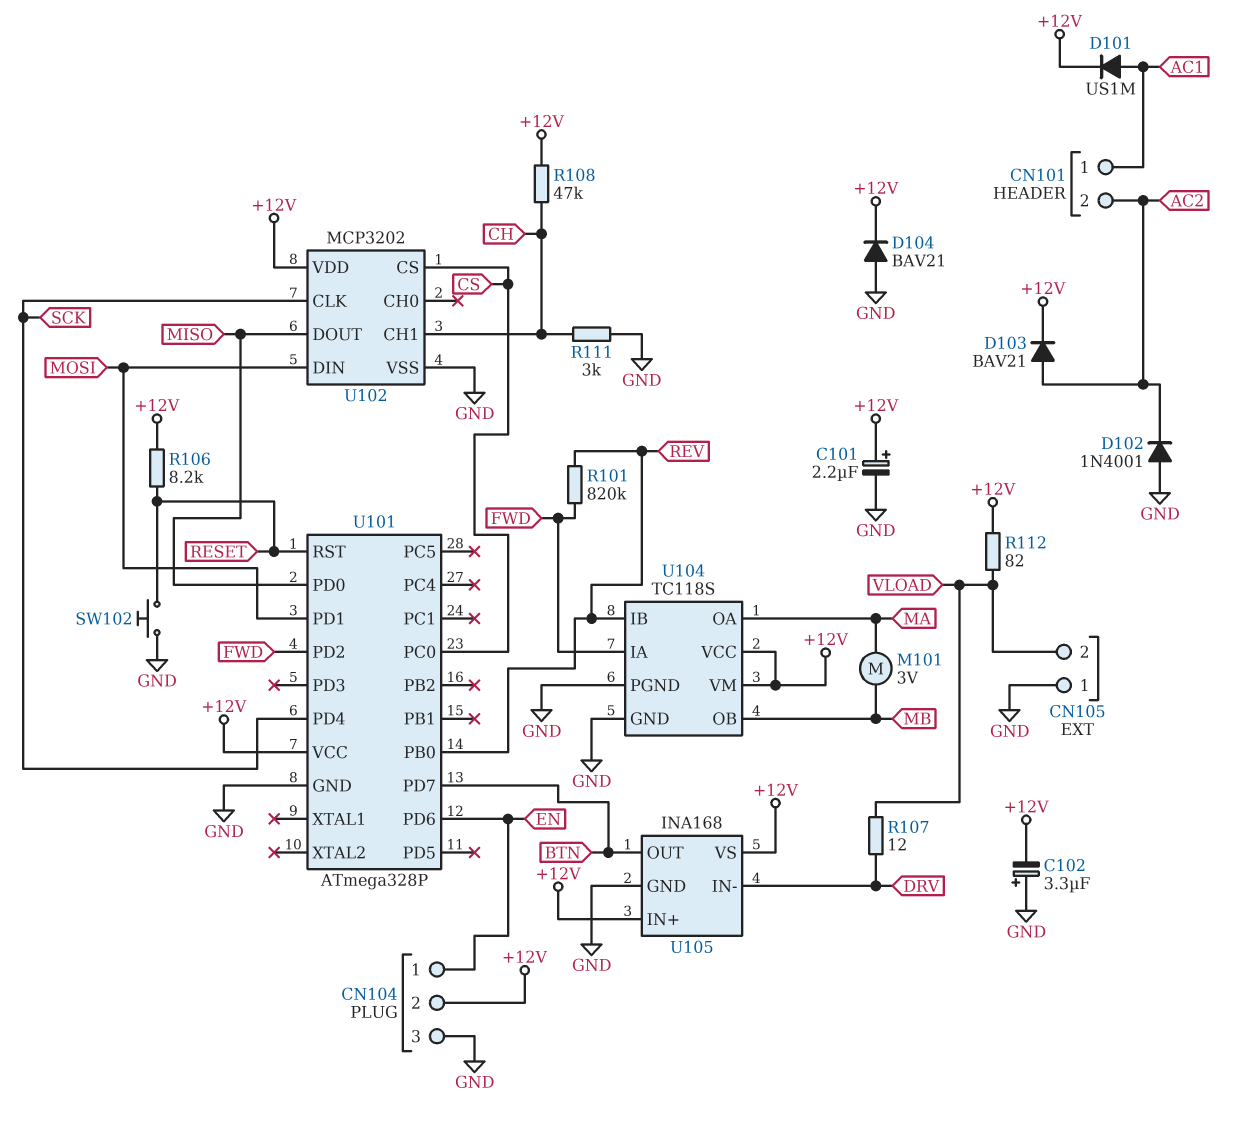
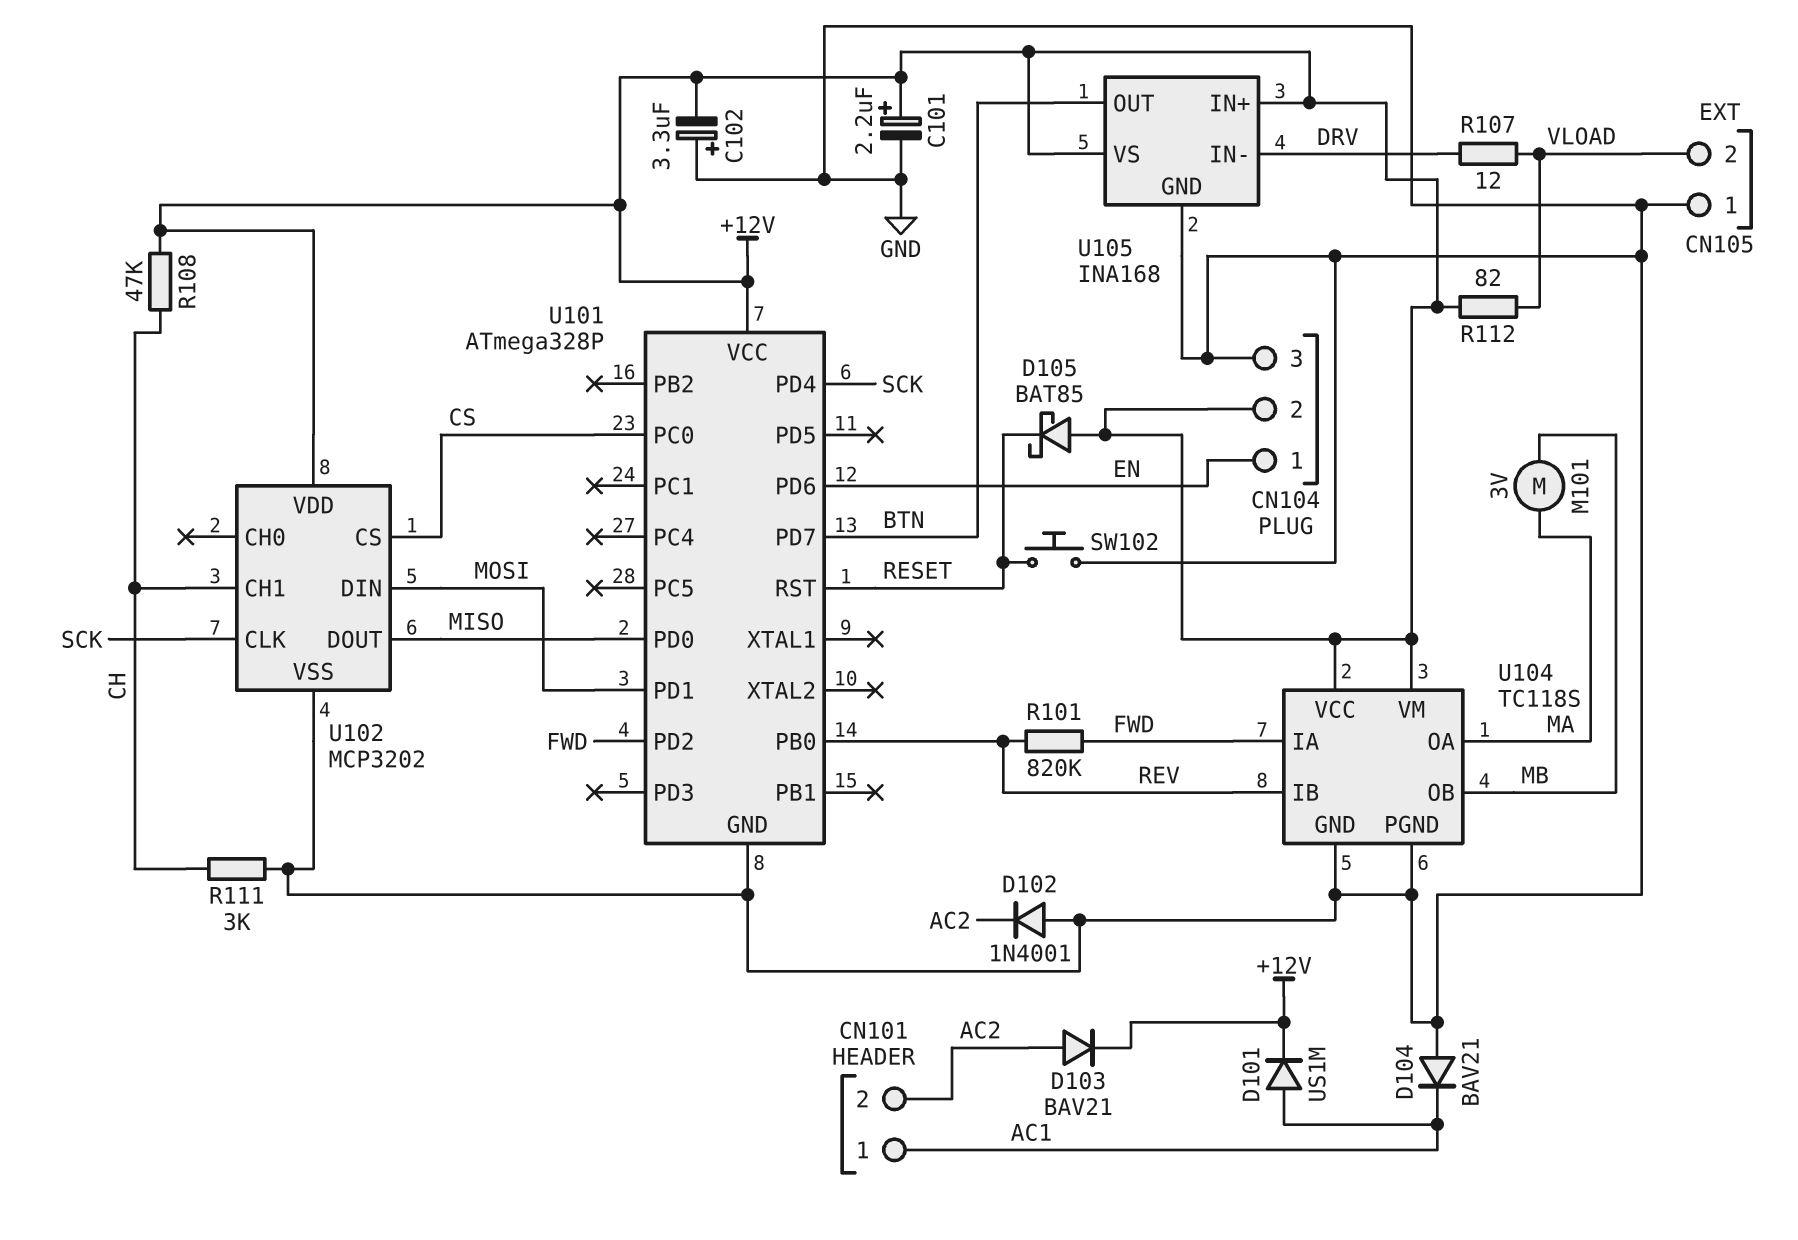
D104: diode BAV21 (A GND, K +12V) -> diode BAV21 (A GND, K AC1)
D105: none -> schottky BAT85 (A +12V, K RESET)
R106: 8.2k (+12V, RESET) -> none

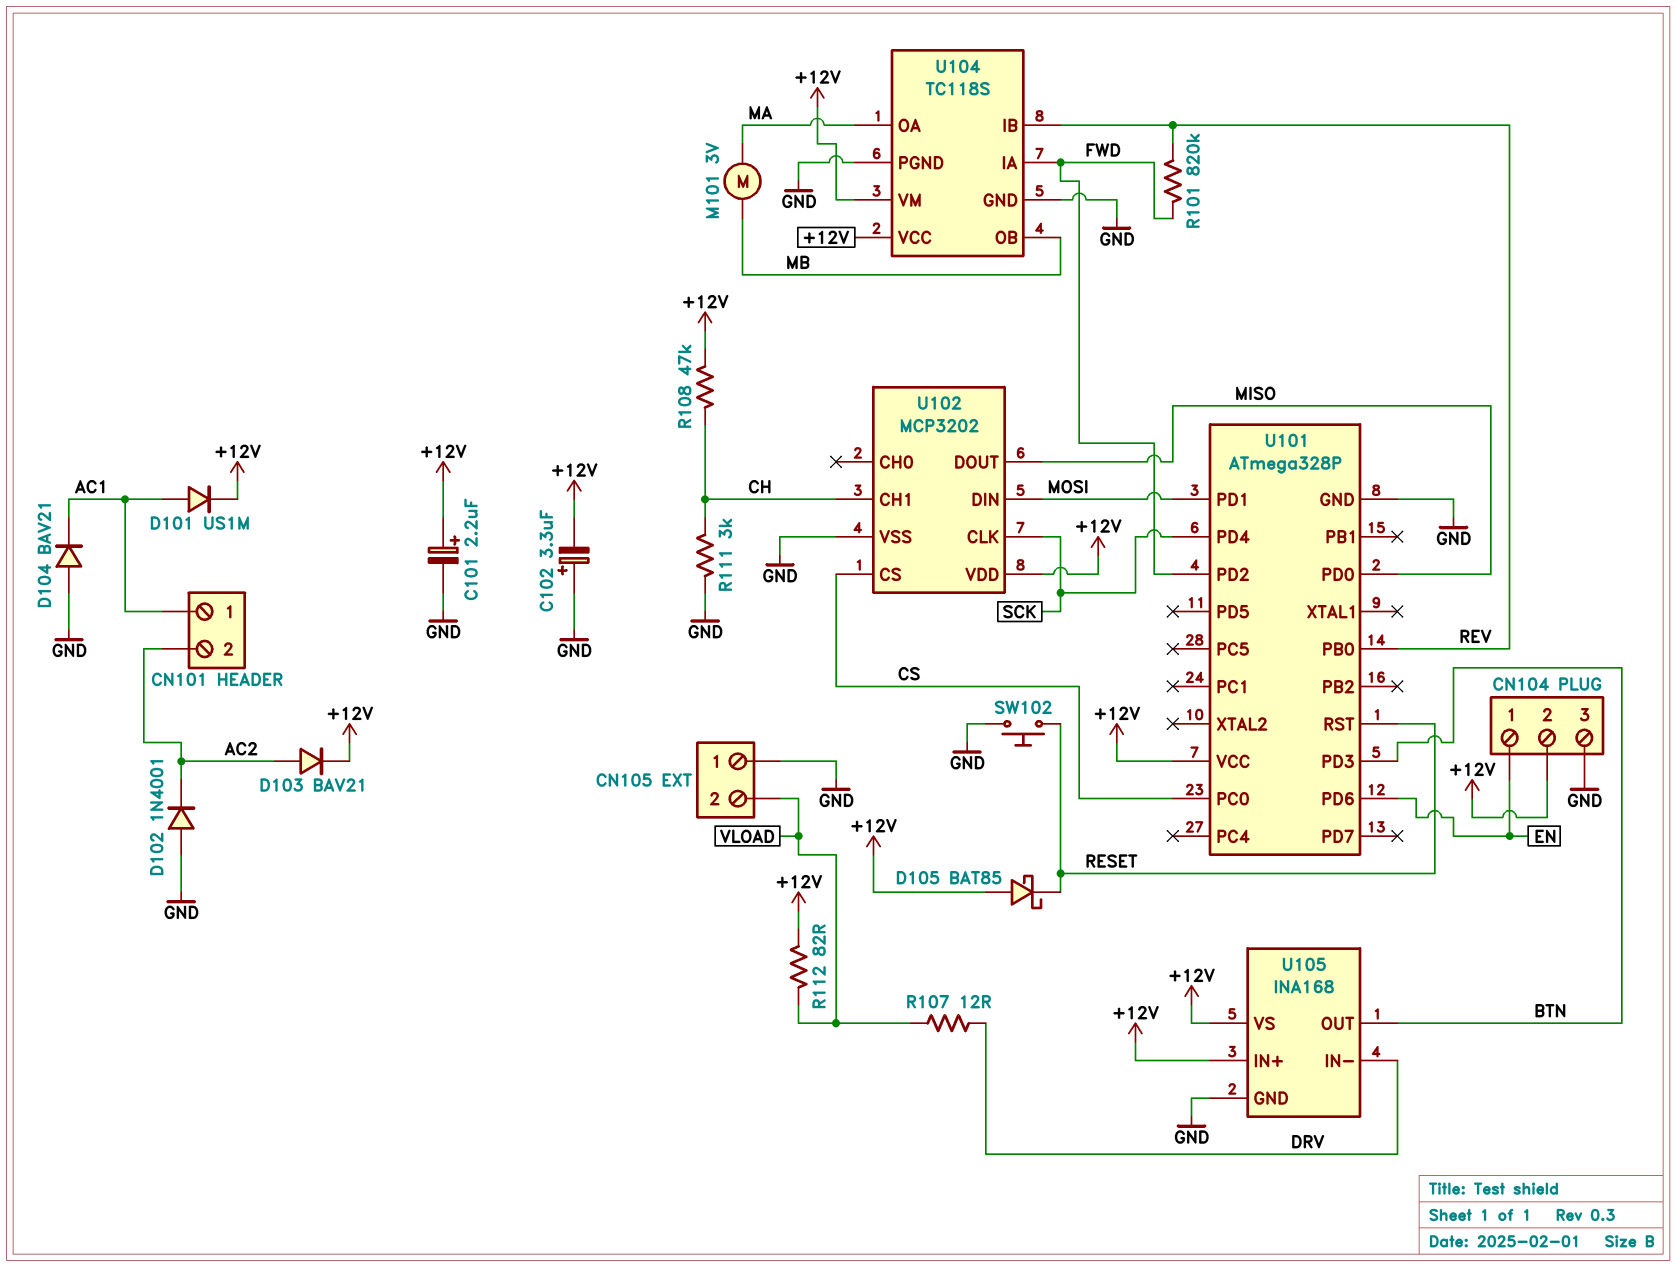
U101 pin PD3: none -> BTN
U101 pin PD7: BTN -> none

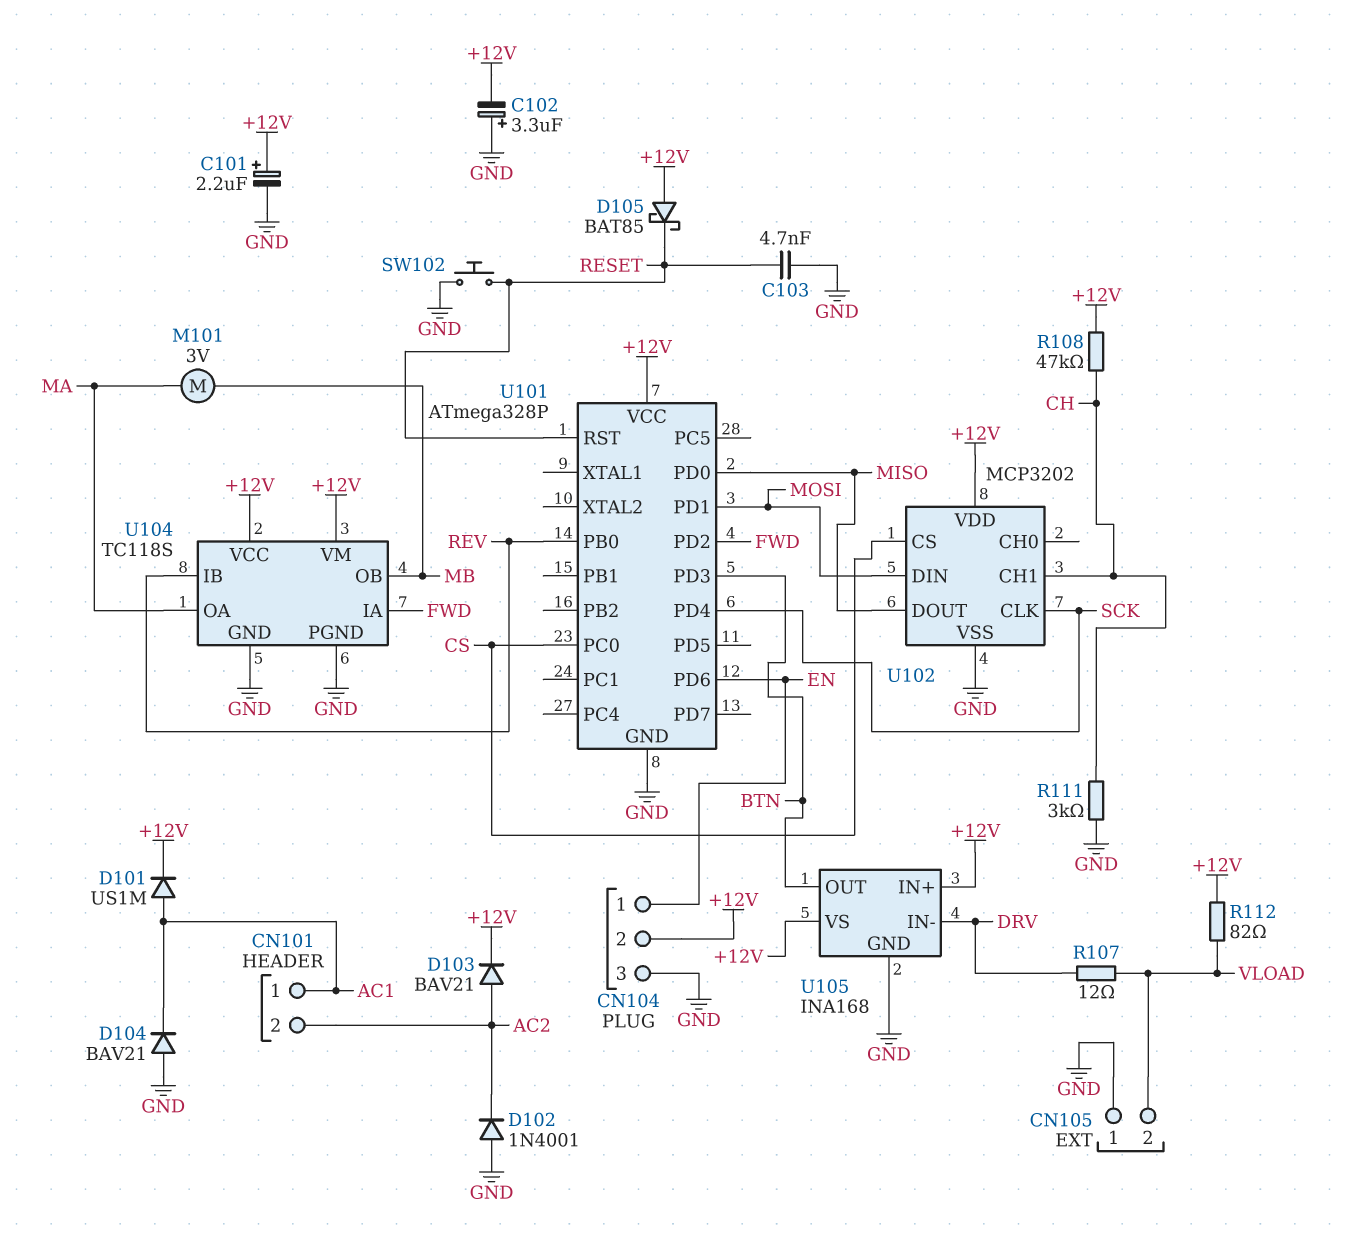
C103: none -> 4.7nF (GND, RESET)
R101: 820k (FWD, REV) -> none

